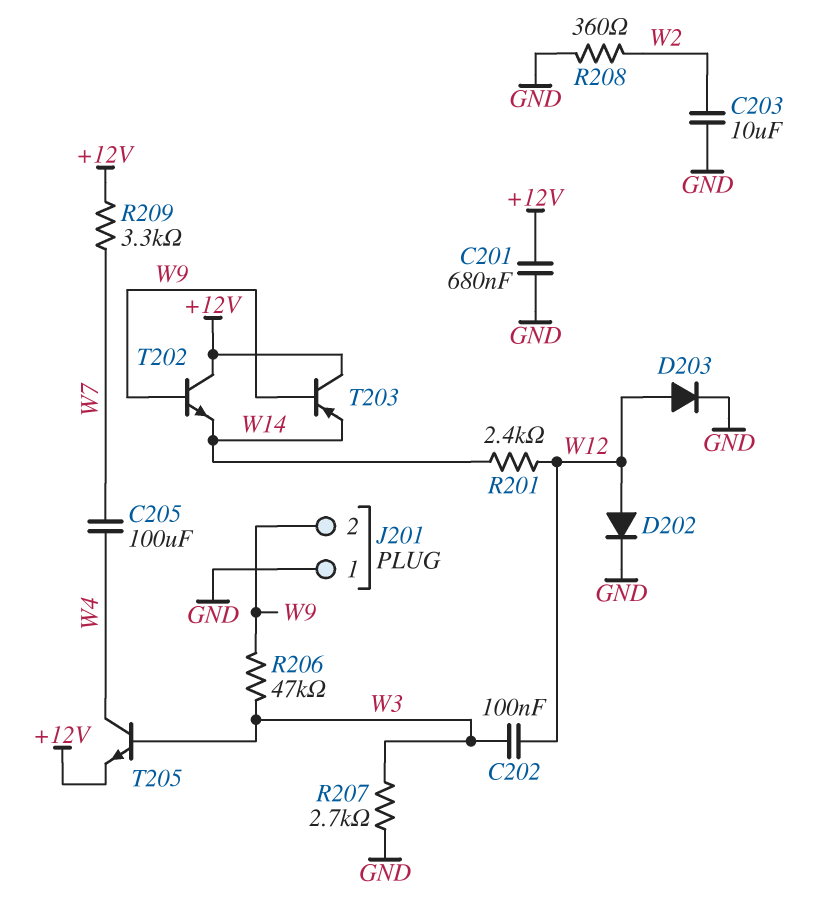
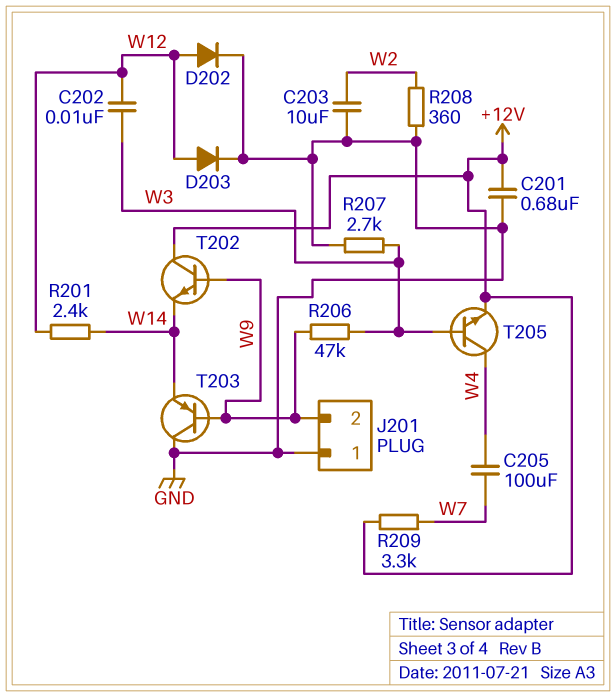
C202: 100nF (W3, W12) -> 10nF (W3, W12)
T203: PNP (B W9, C +12V, E W14) -> PNP (B W9, C GND, E W14)

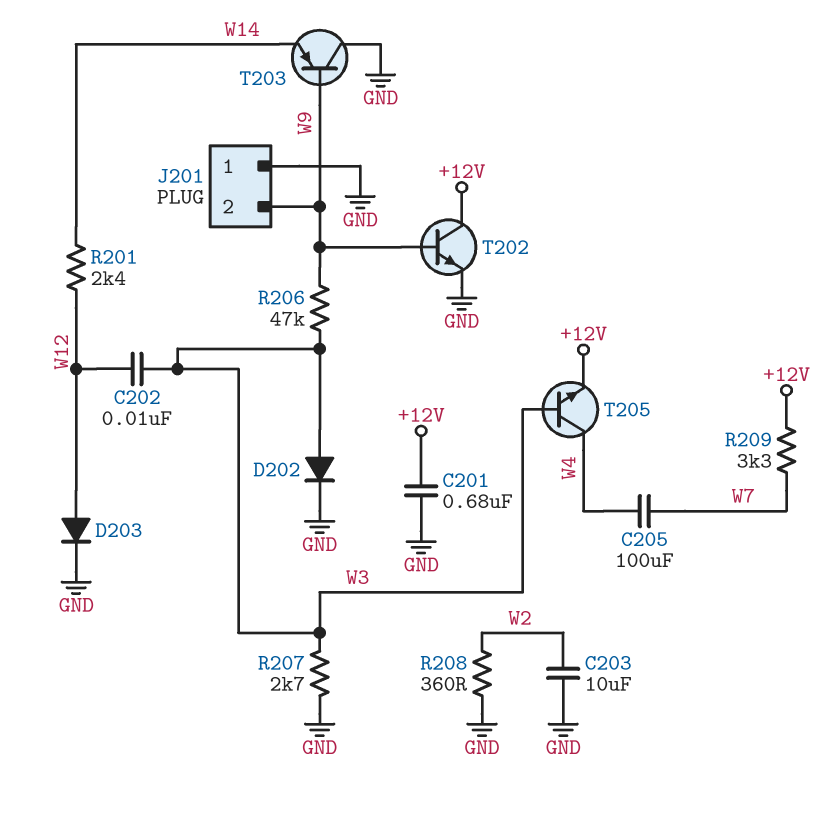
D202: diode (A W12, K GND) -> diode (A W3, K GND)
T202: NPN (B W9, C +12V, E W14) -> NPN (B W9, C +12V, E GND)

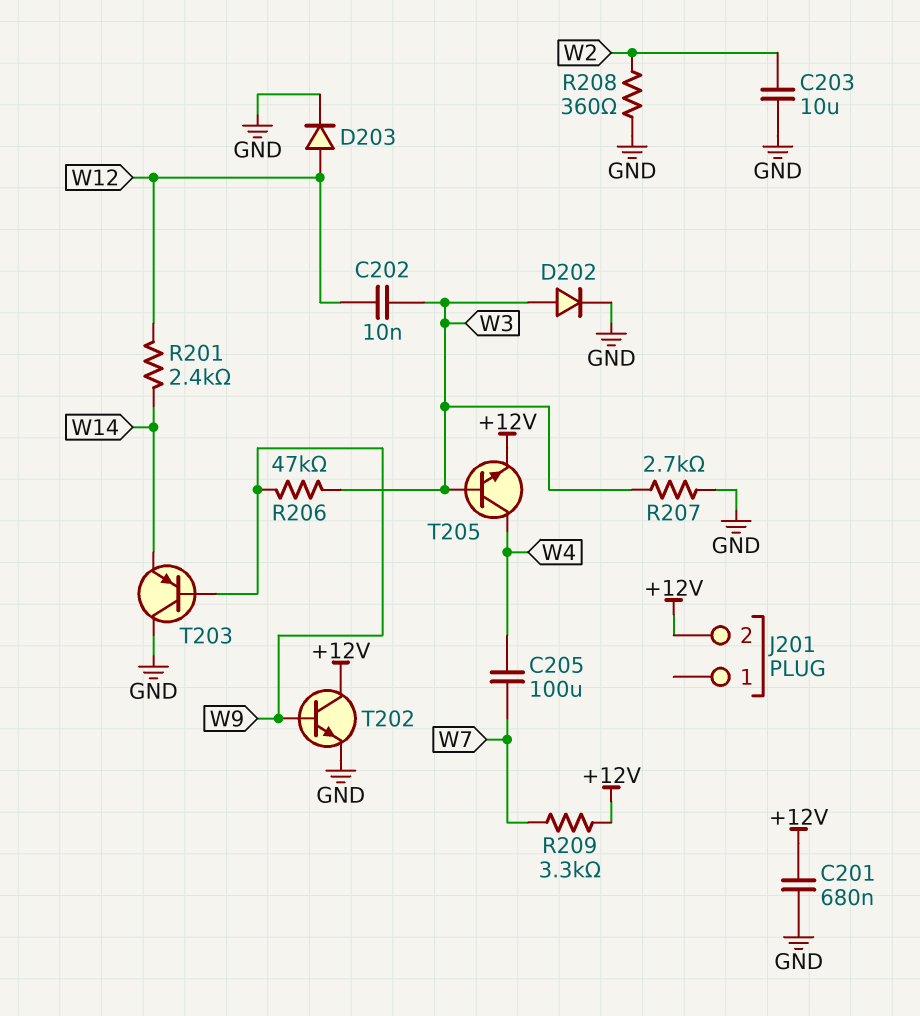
J201 pin 1: GND -> none
J201 pin 2: W9 -> +12V

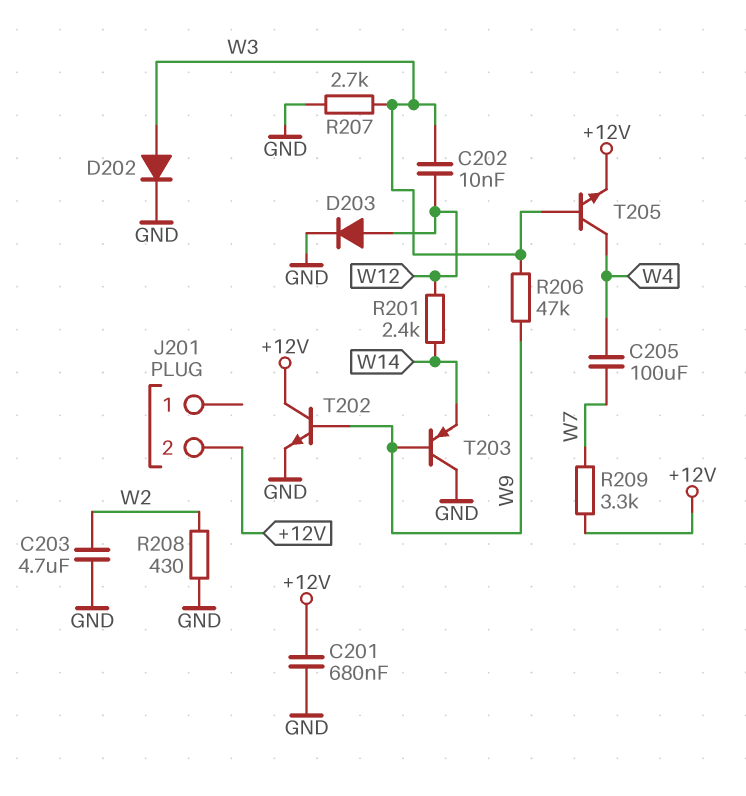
C203: 10uF (GND, W2) -> 4.7uF (GND, W2)
R208: 360 (GND, W2) -> 430 (GND, W2)

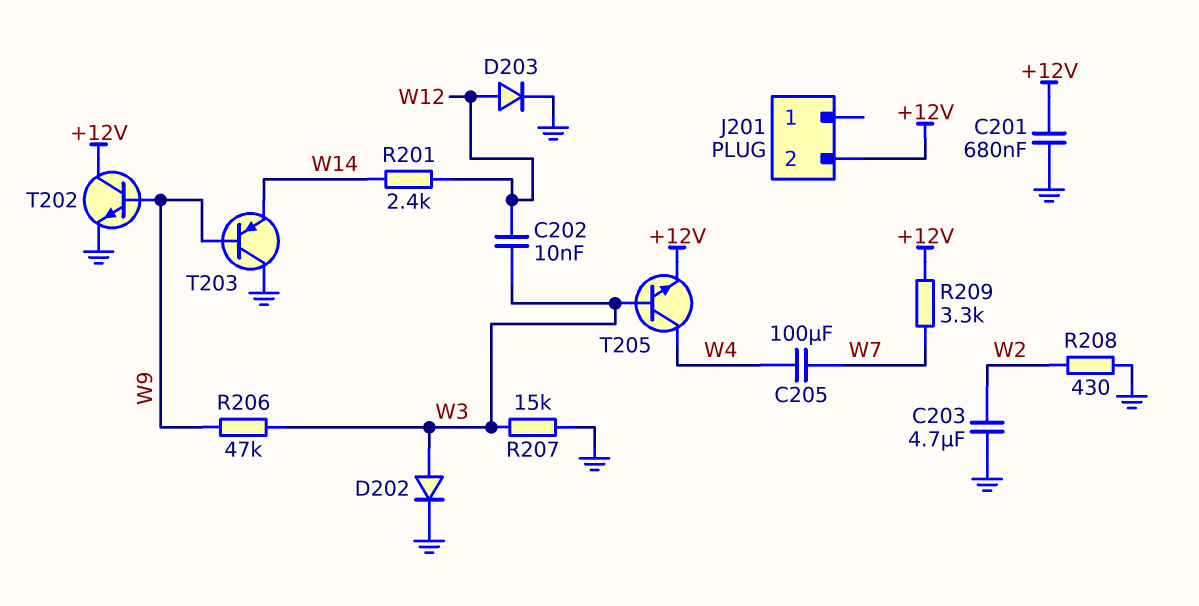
R207: 2.7k (GND, W3) -> 15k (GND, W3)

